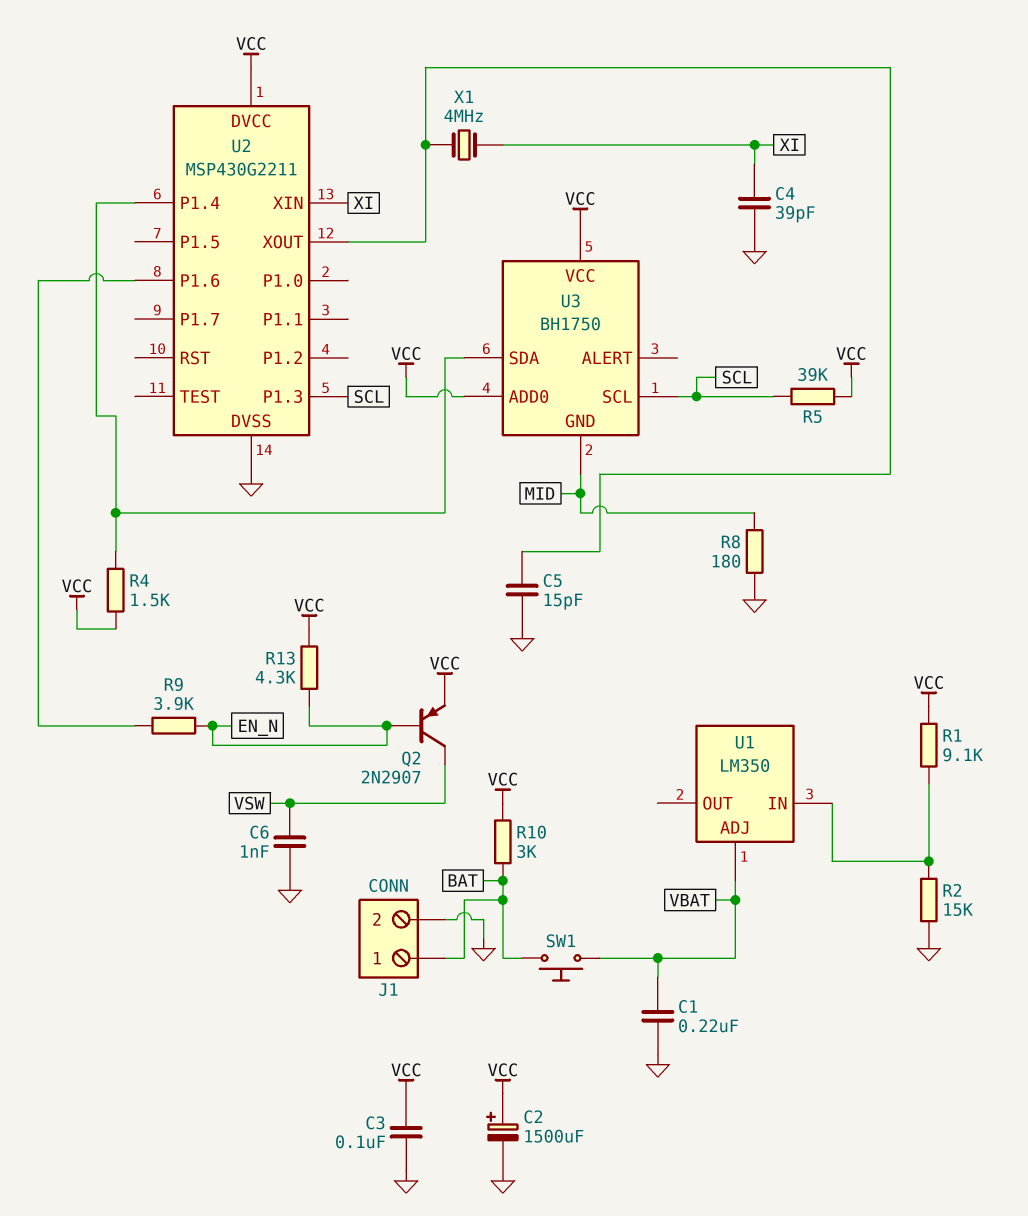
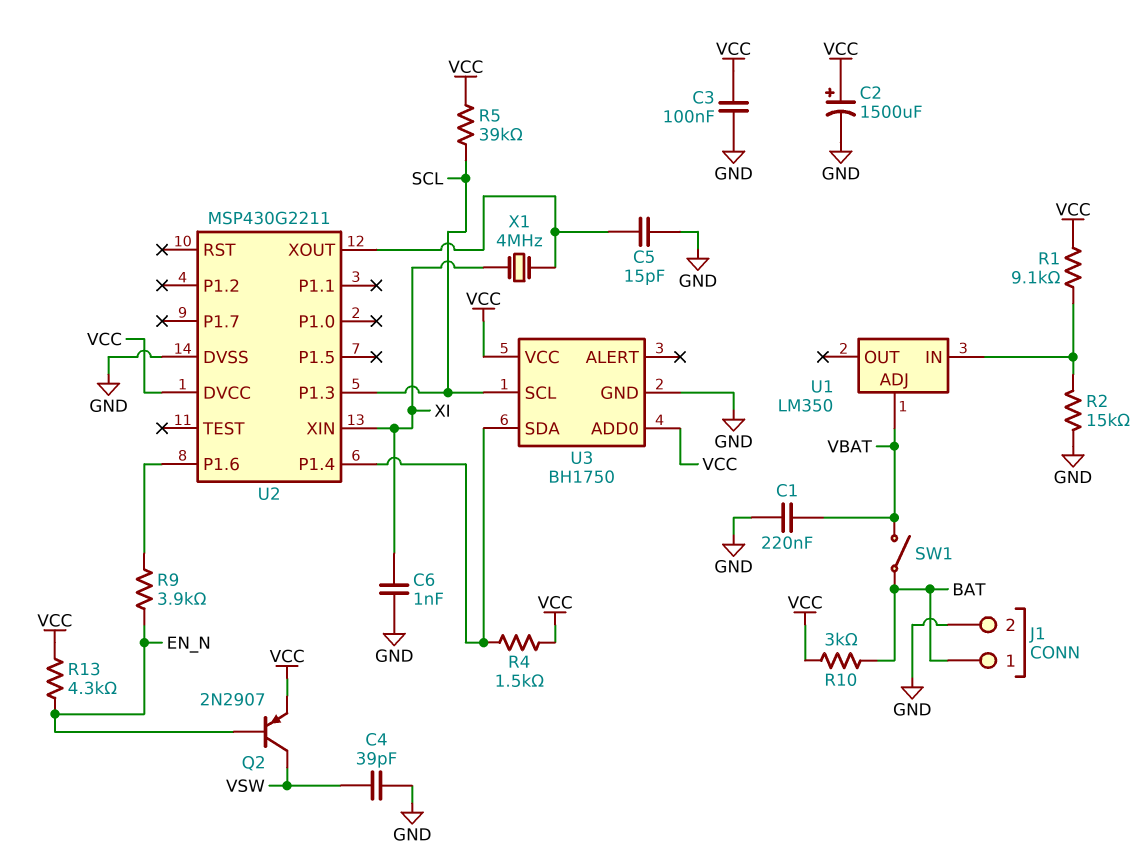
C4: 39pF (GND, XI) -> 39pF (GND, VSW)
C6: 1nF (GND, VSW) -> 1nF (GND, XI)
R8: 180 (GND, MID) -> none
SW1: button (BAT, VBAT) -> switch (BAT, VBAT)
U3 pin GND: MID -> GND

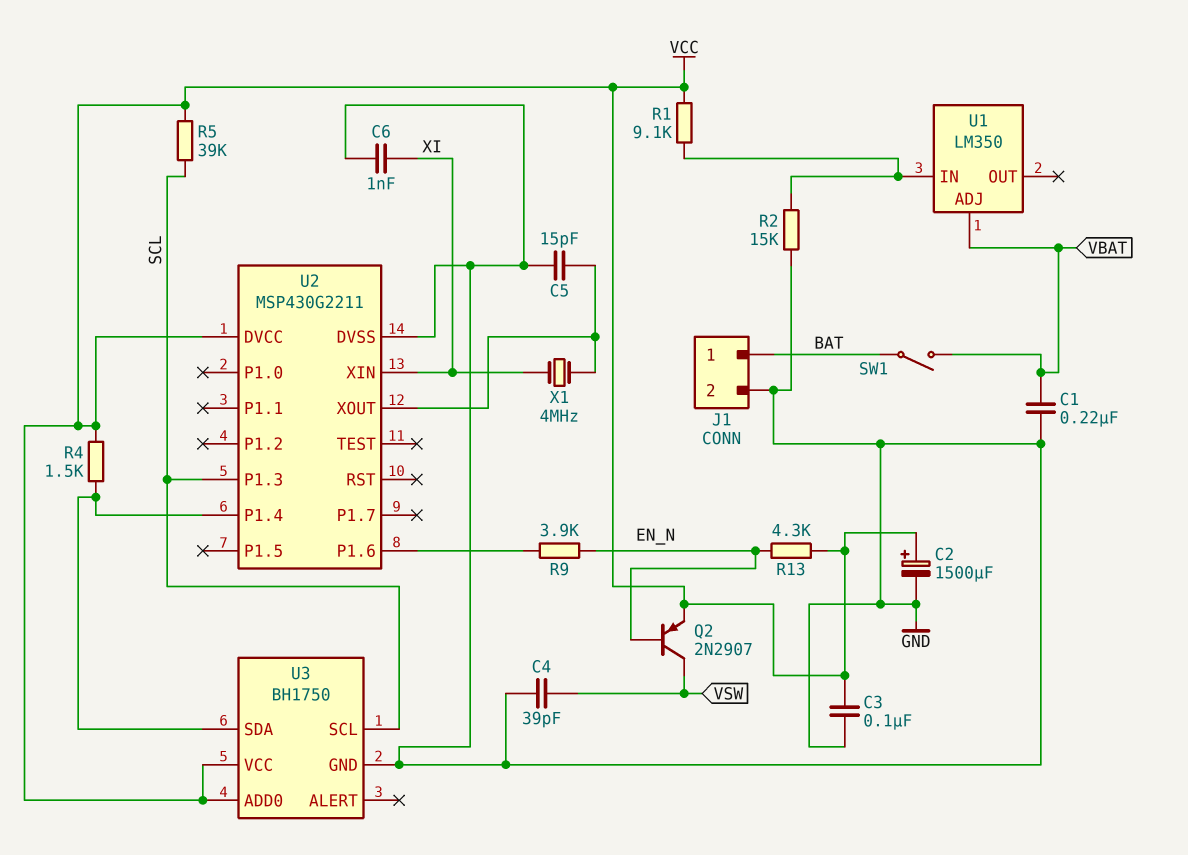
R10: 3k (BAT, VCC) -> none

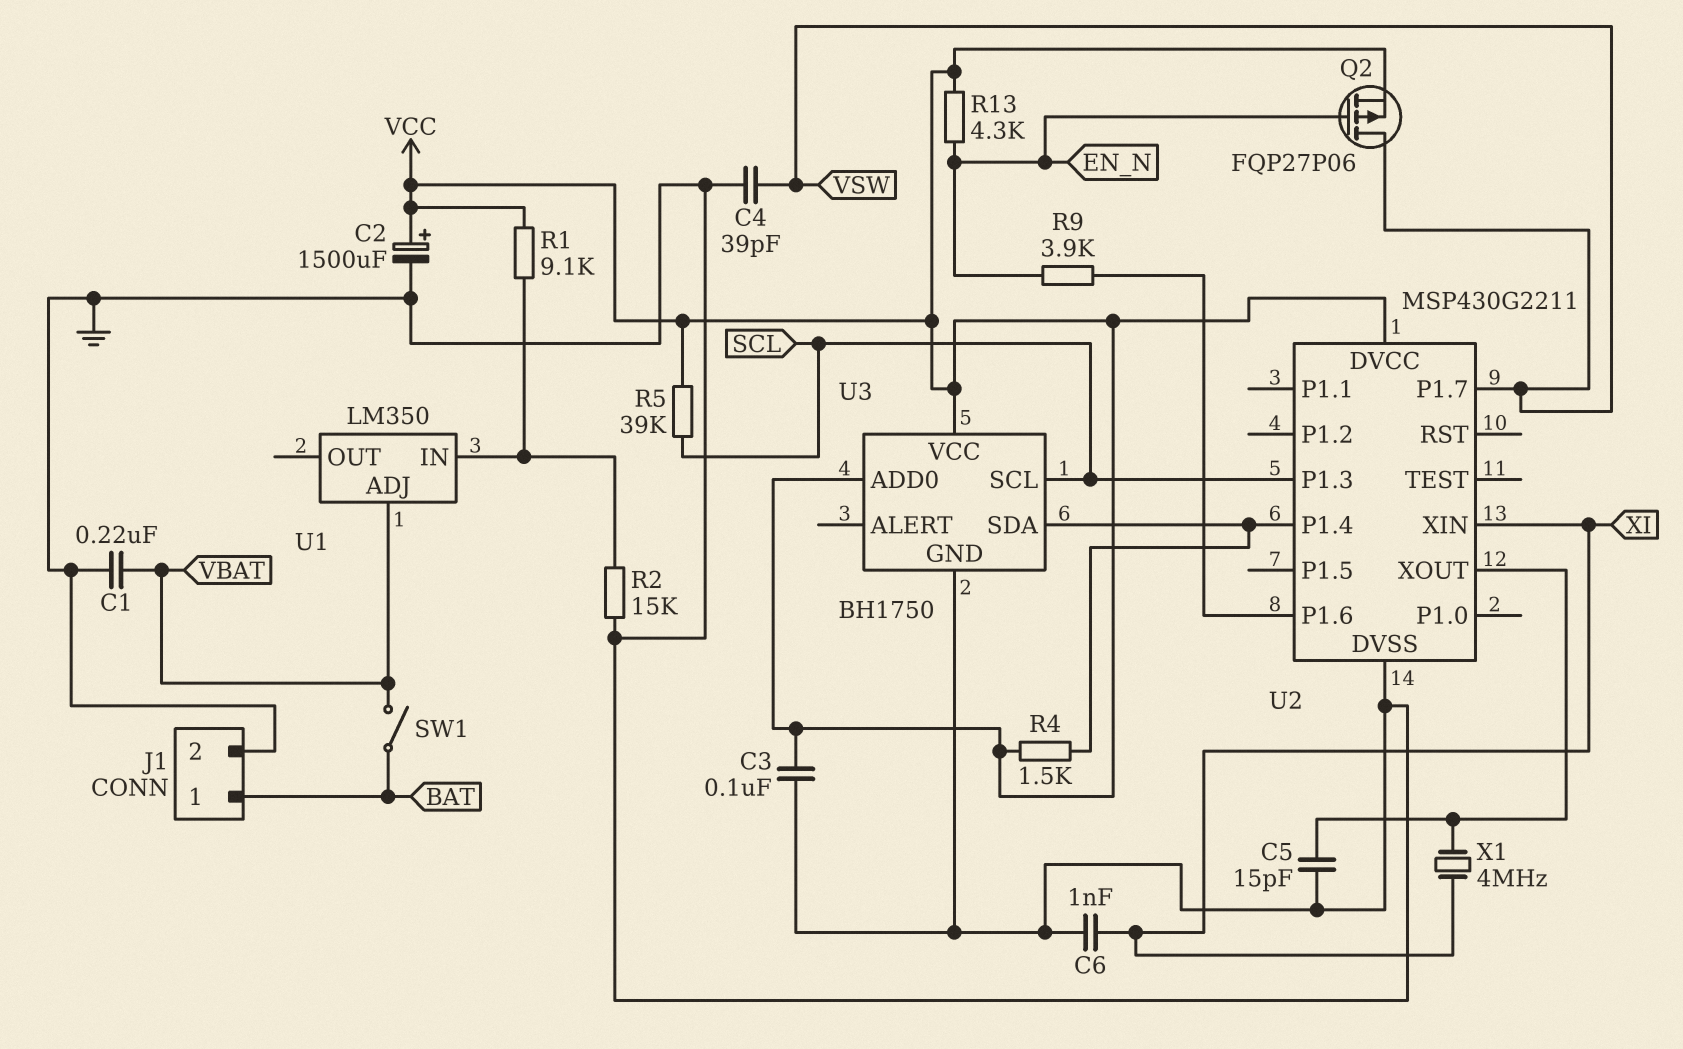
Q2: PNP 2N2907 (B EN_N, C VSW, E VCC) -> PMOS FQP27P06 (G EN_N, D VSW, S VCC)
U2 pin P1.7: none -> VSW

